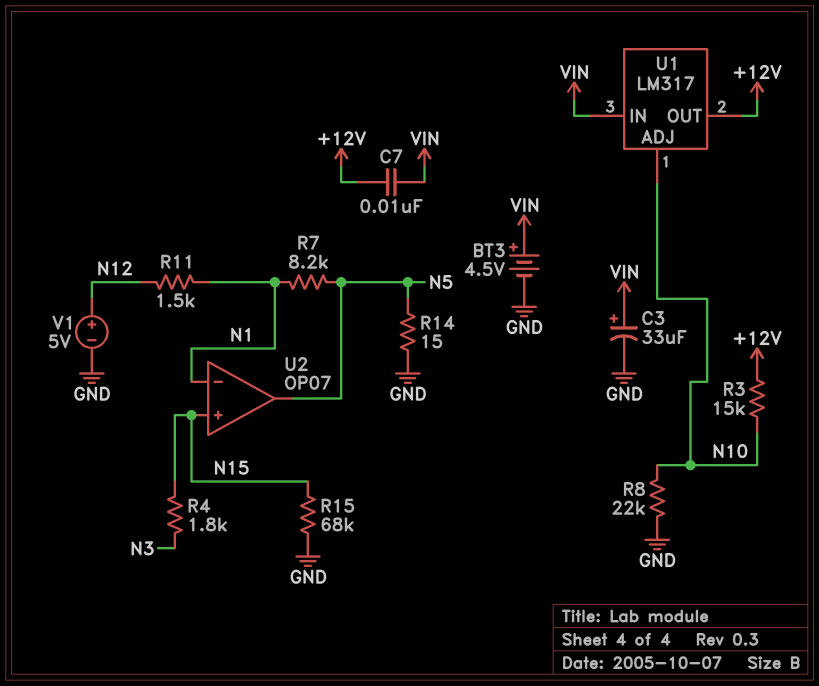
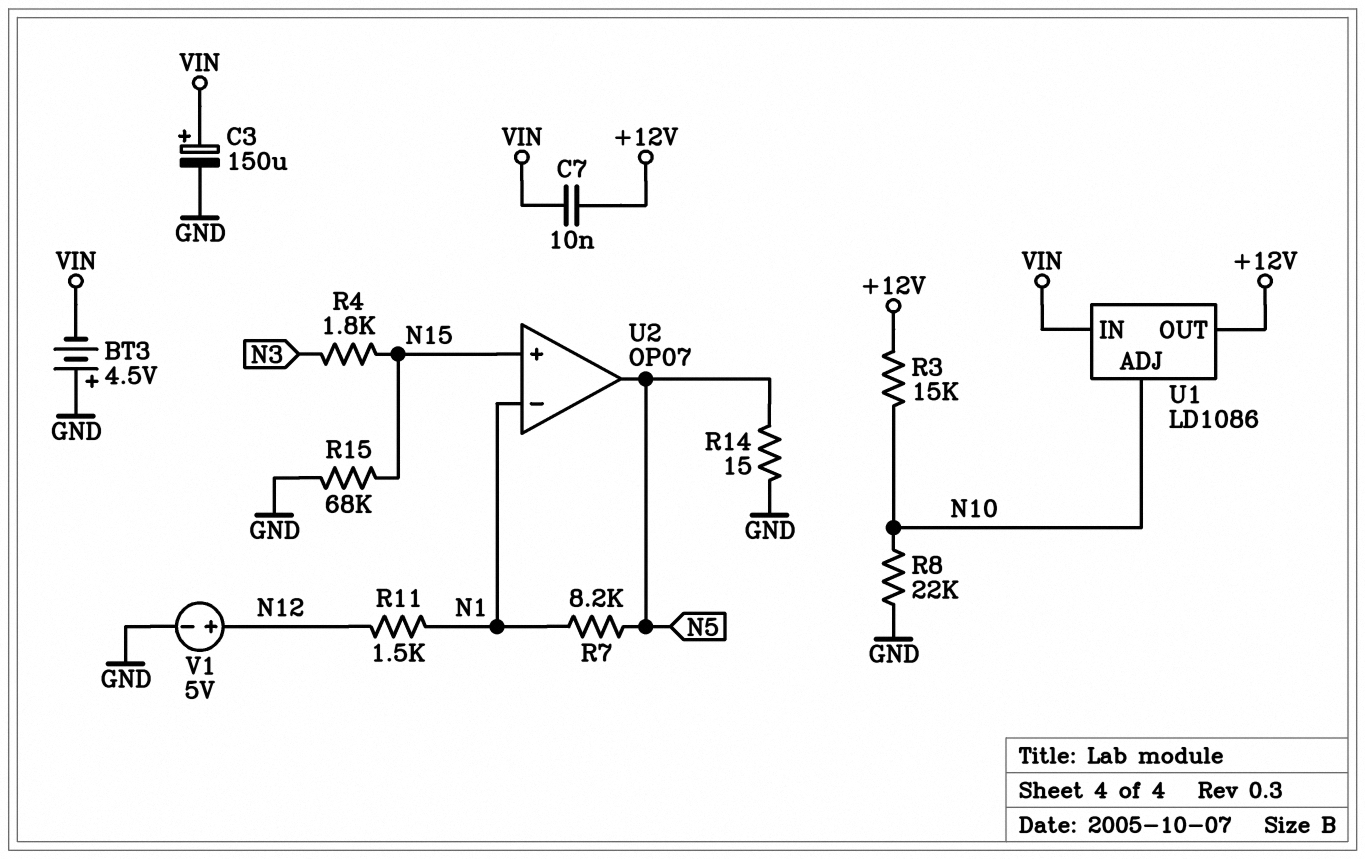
BT3: 4.5V (plus VIN, minus GND) -> 4.5V (plus GND, minus VIN)
C3: 33uF (plus VIN, minus GND) -> 150uF (plus VIN, minus GND)
U1: LM317 -> LD1086

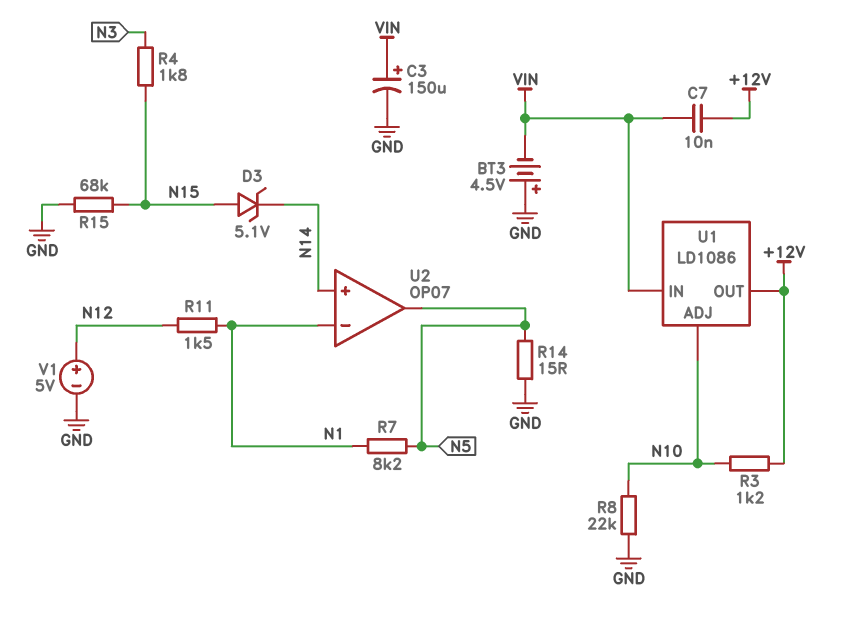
D3: none -> zener 5.1V (A N15, K N14)
R3: 15k (+12V, N10) -> 1.2k (+12V, N10)
U2 pin in+: N15 -> N14

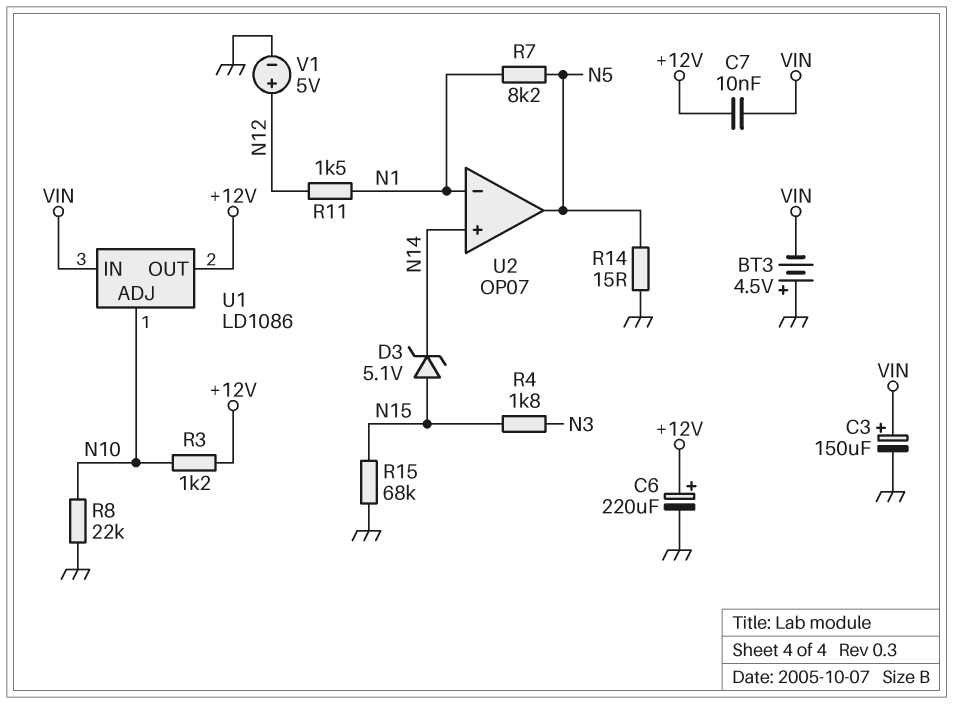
C6: none -> 220uF (plus +12V, minus GND)

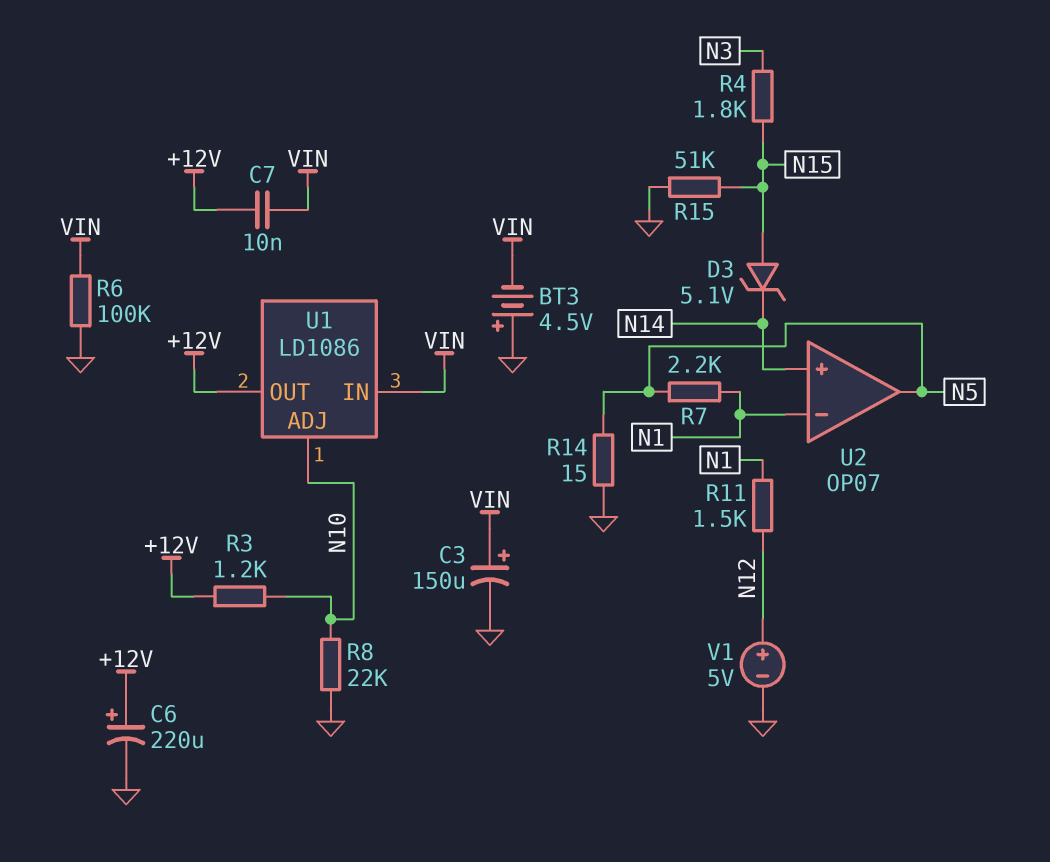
R6: none -> 100k (GND, VIN)
R7: 8.2k (N1, N5) -> 2.2k (N1, N5)
R15: 68k (GND, N15) -> 51k (GND, N15)

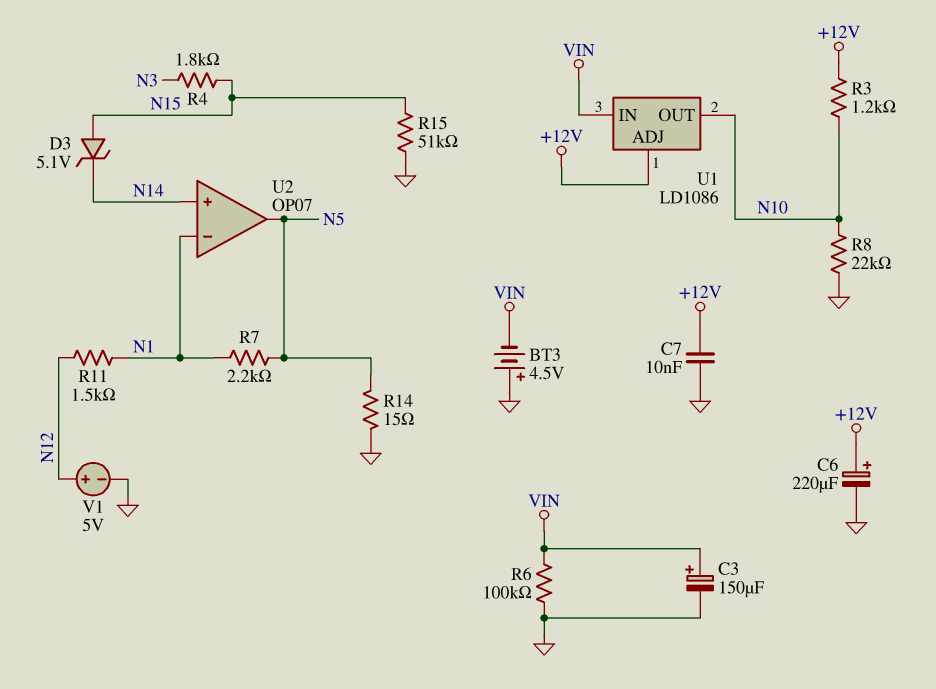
C7: 10nF (+12V, VIN) -> 10nF (+12V, GND)
U1 pin ADJ: N10 -> +12V
U1 pin OUT: +12V -> N10

